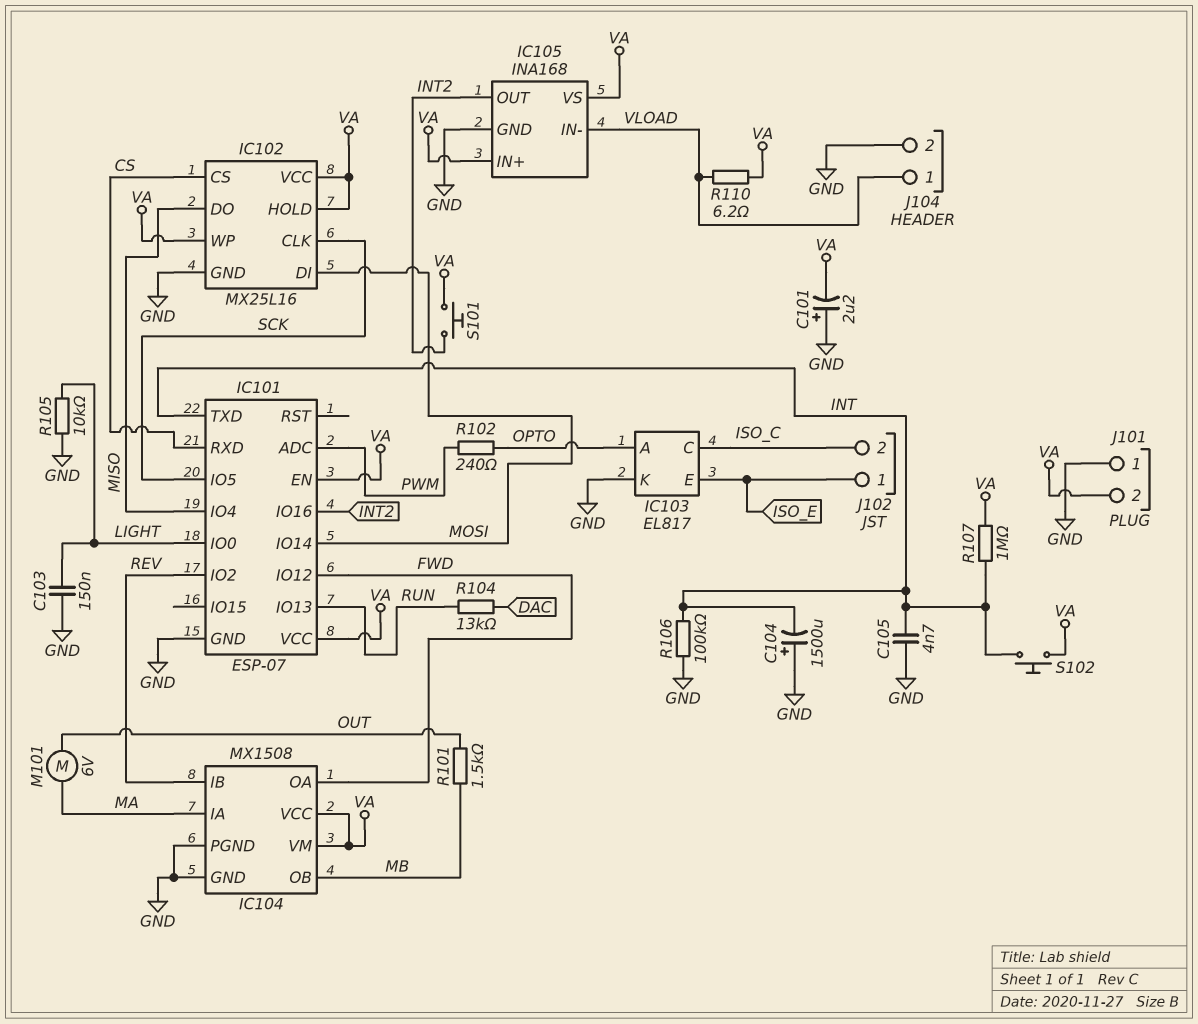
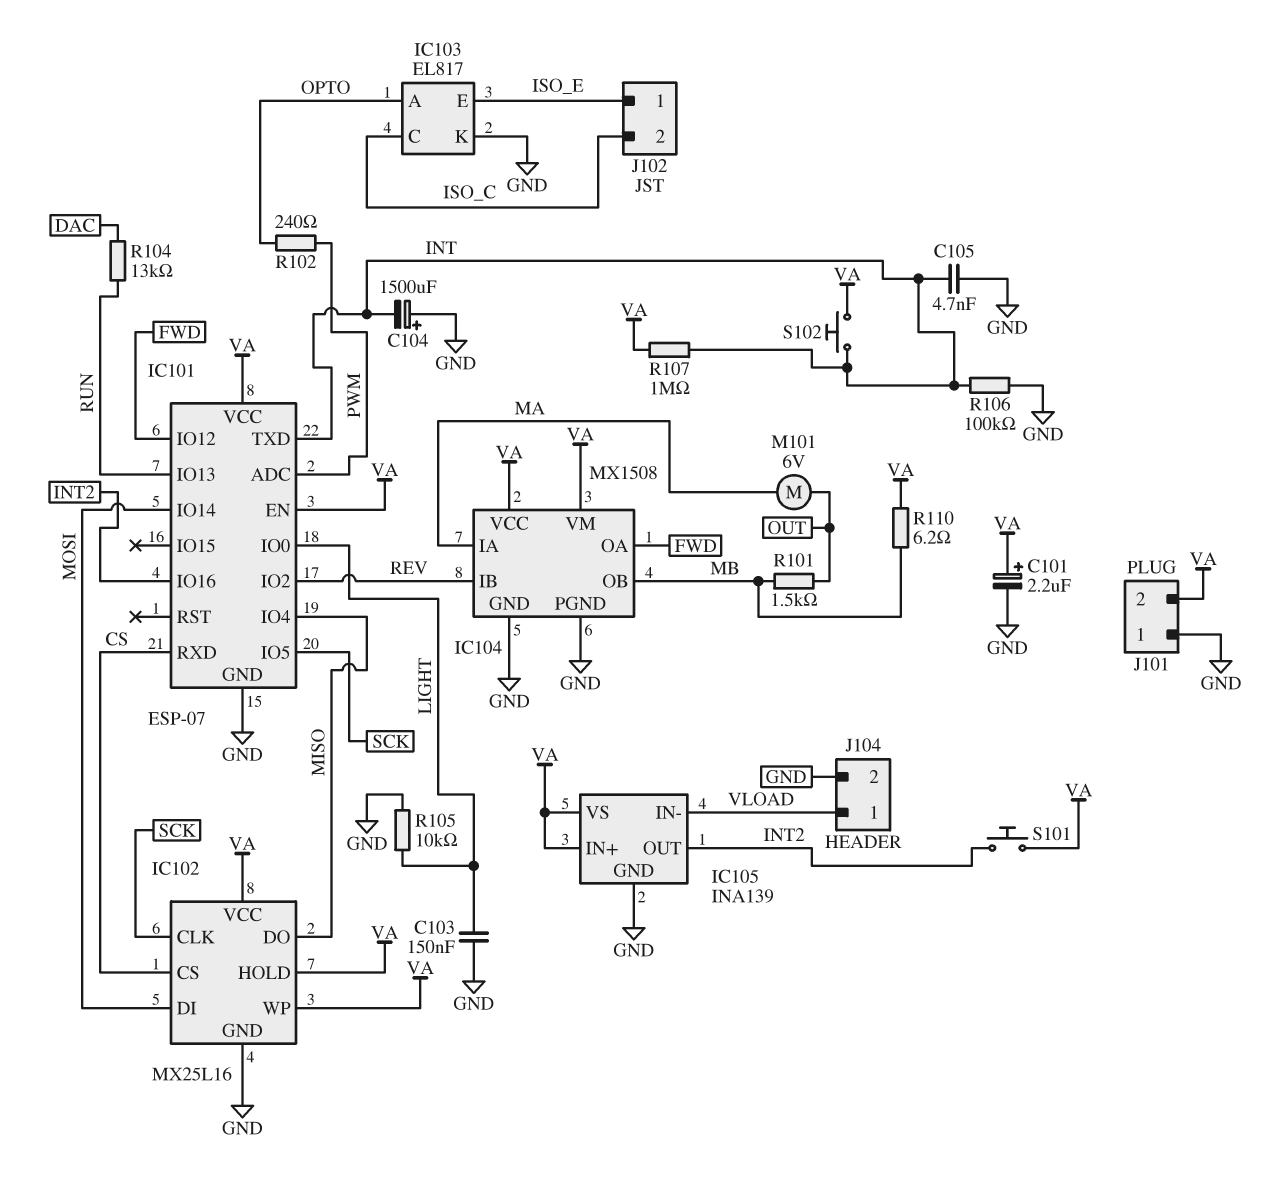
C101: 2.2uF (plus GND, minus VA) -> 2.2uF (plus VA, minus GND)
IC105: INA168 -> INA139
R110: 6.2 (VA, VLOAD) -> 6.2 (MB, VA)

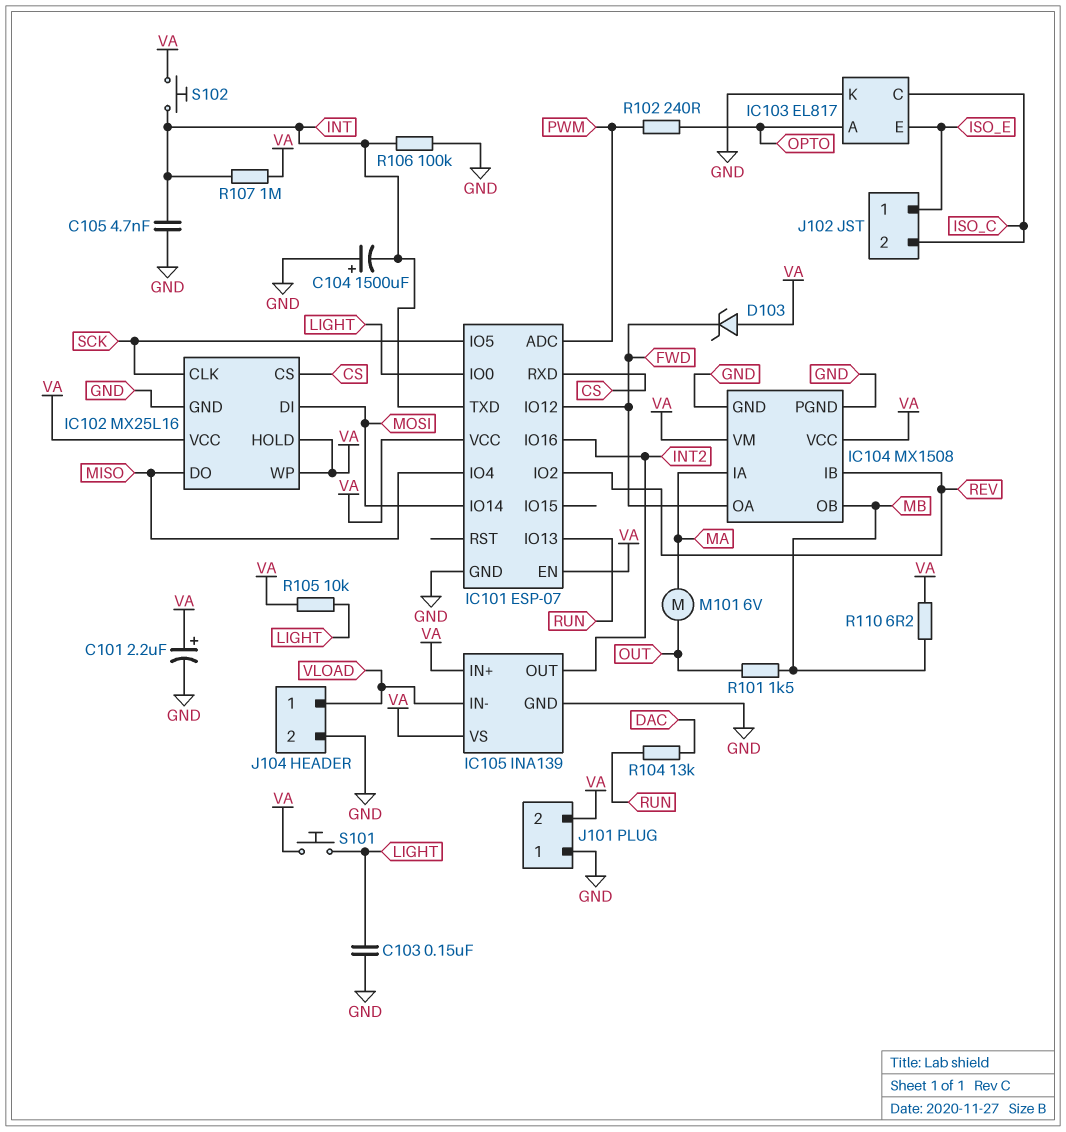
D103: none -> zener (A VA, K FWD)
R105: 10k (GND, LIGHT) -> 10k (LIGHT, VA)
S101: button (INT2, VA) -> button (LIGHT, VA)

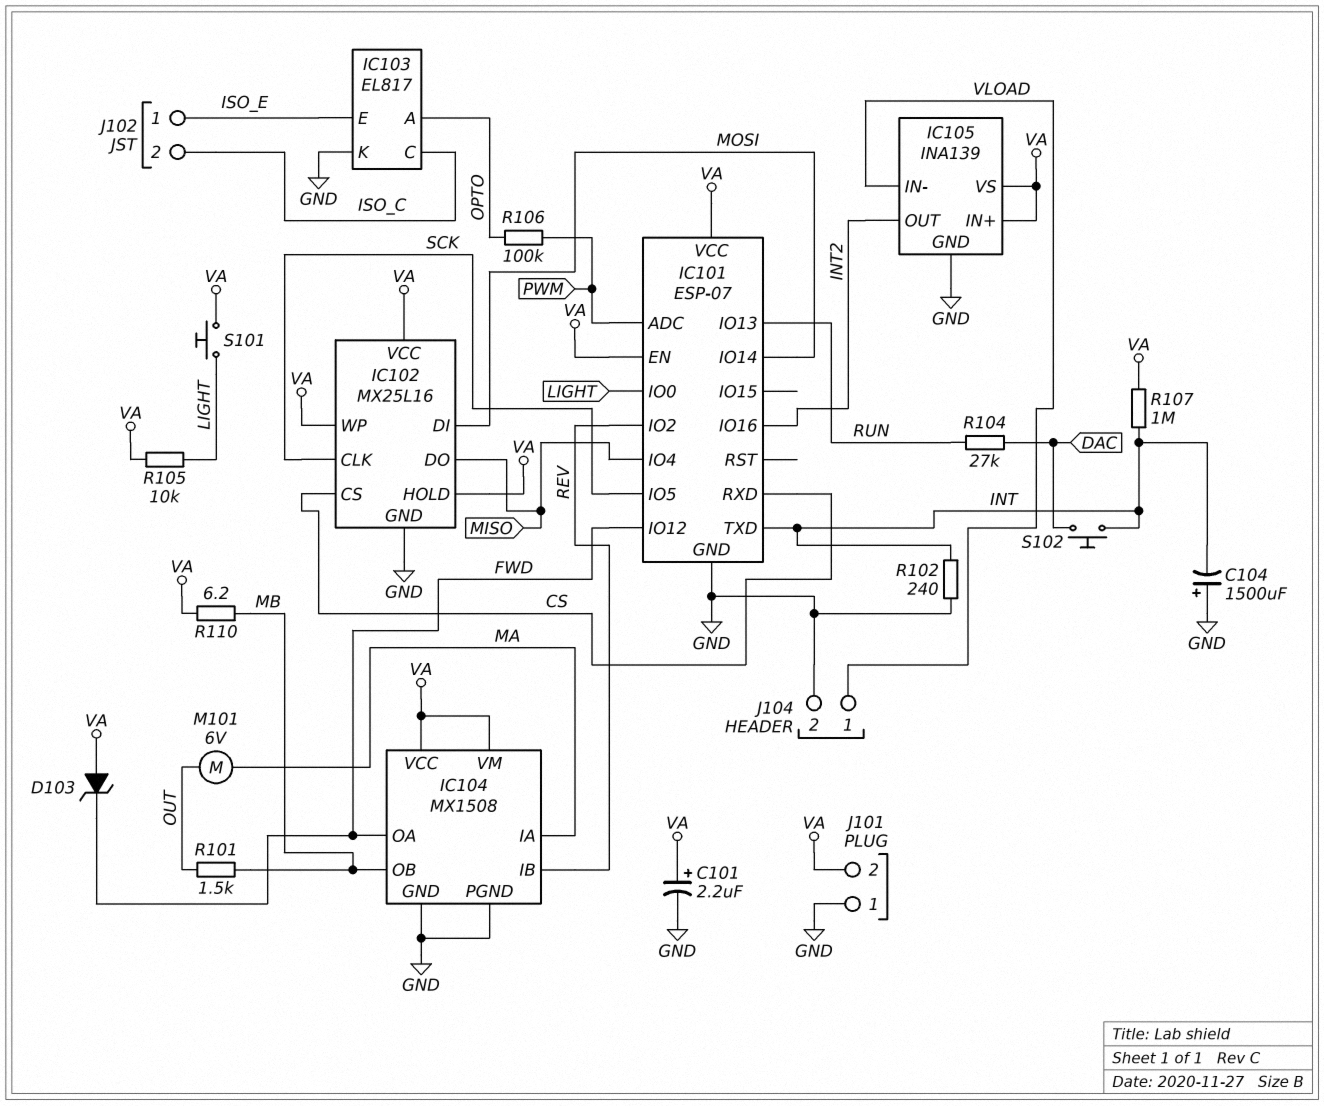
C103: 150nF (GND, LIGHT) -> none
C105: 4.7nF (GND, INT) -> none
R102: 240 (OPTO, PWM) -> 240 (GND, INT)
R104: 13k (DAC, RUN) -> 27k (DAC, RUN)
R106: 100k (GND, INT) -> 100k (OPTO, PWM)
S102: button (INT, VA) -> button (DAC, INT)

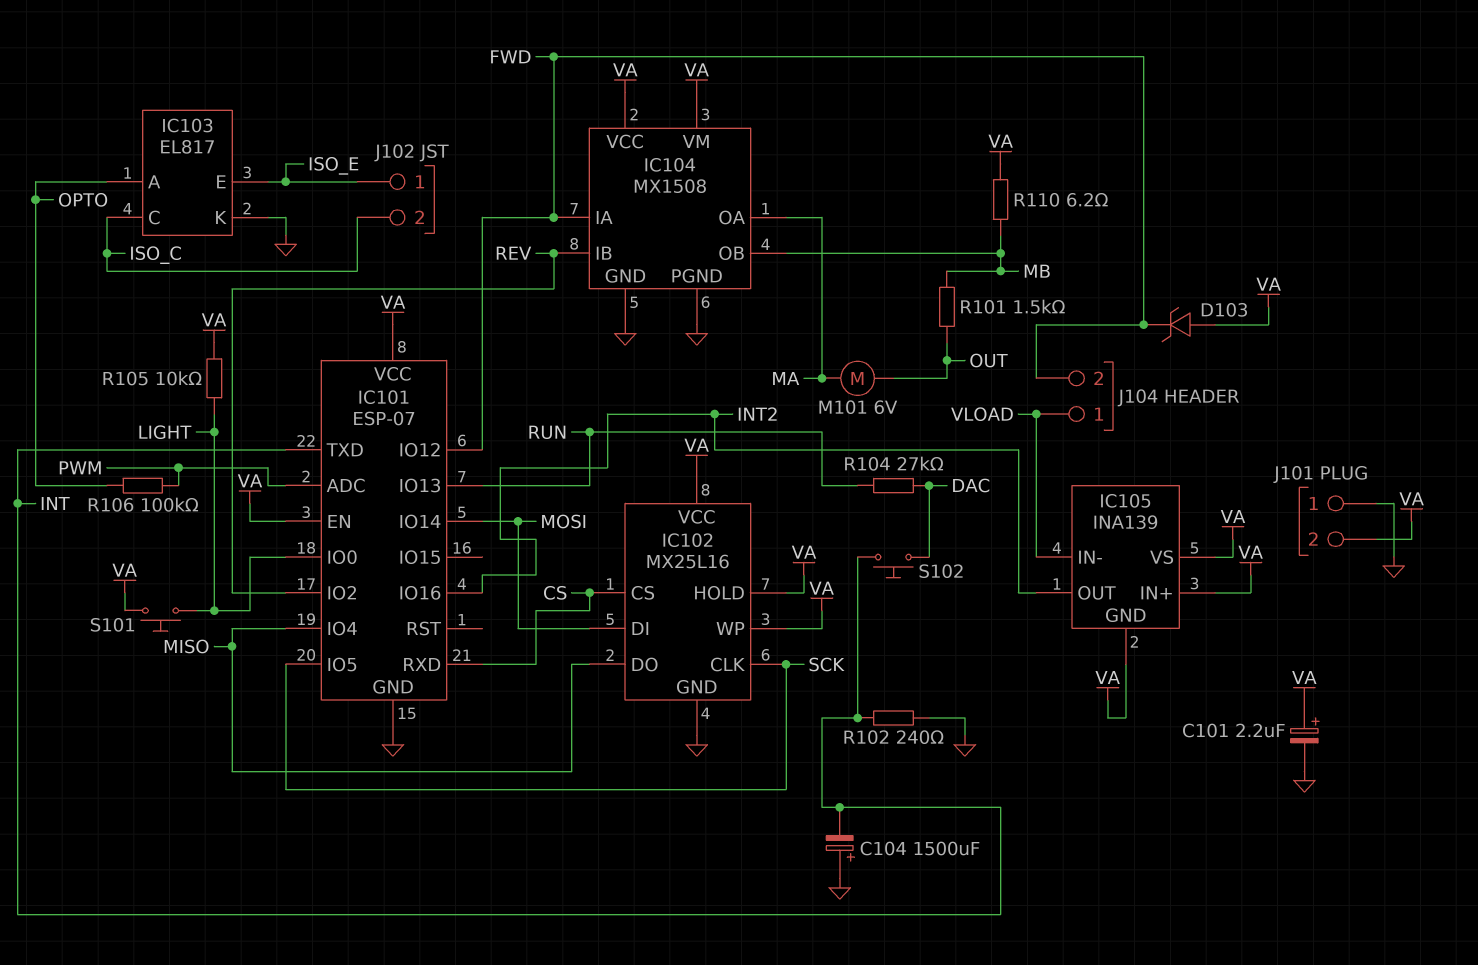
IC104 pin IA: MA -> FWD
IC104 pin OA: FWD -> MA
IC105 pin GND: GND -> VA
J104 pin 2: GND -> FWD
R107: 1M (INT, VA) -> none

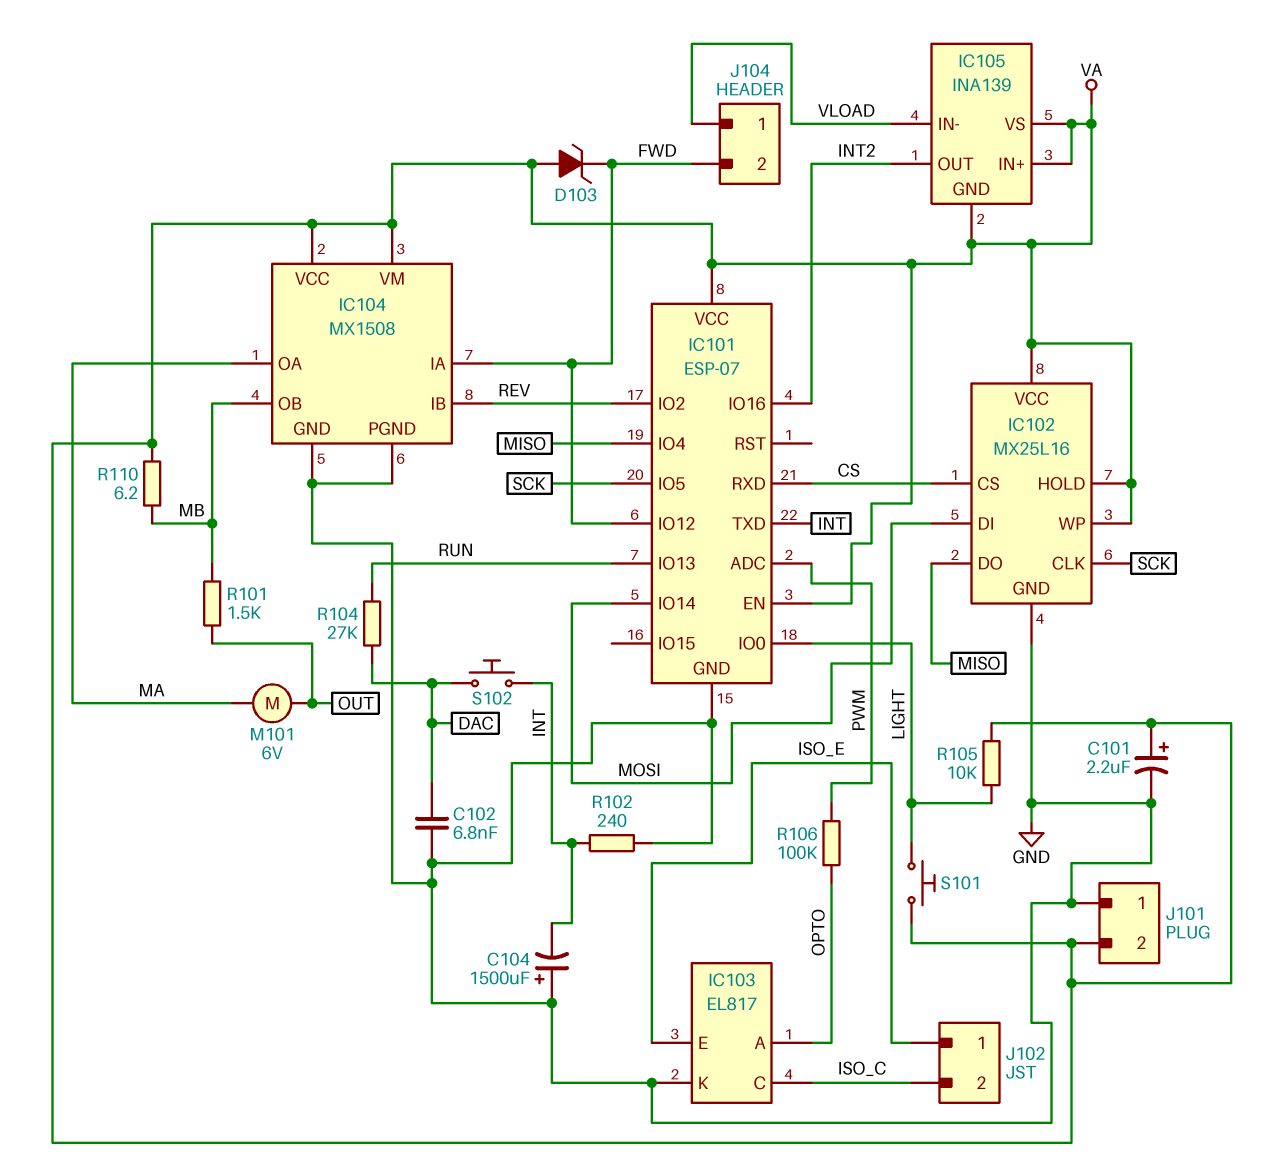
C102: none -> 6.8nF (DAC, GND)

